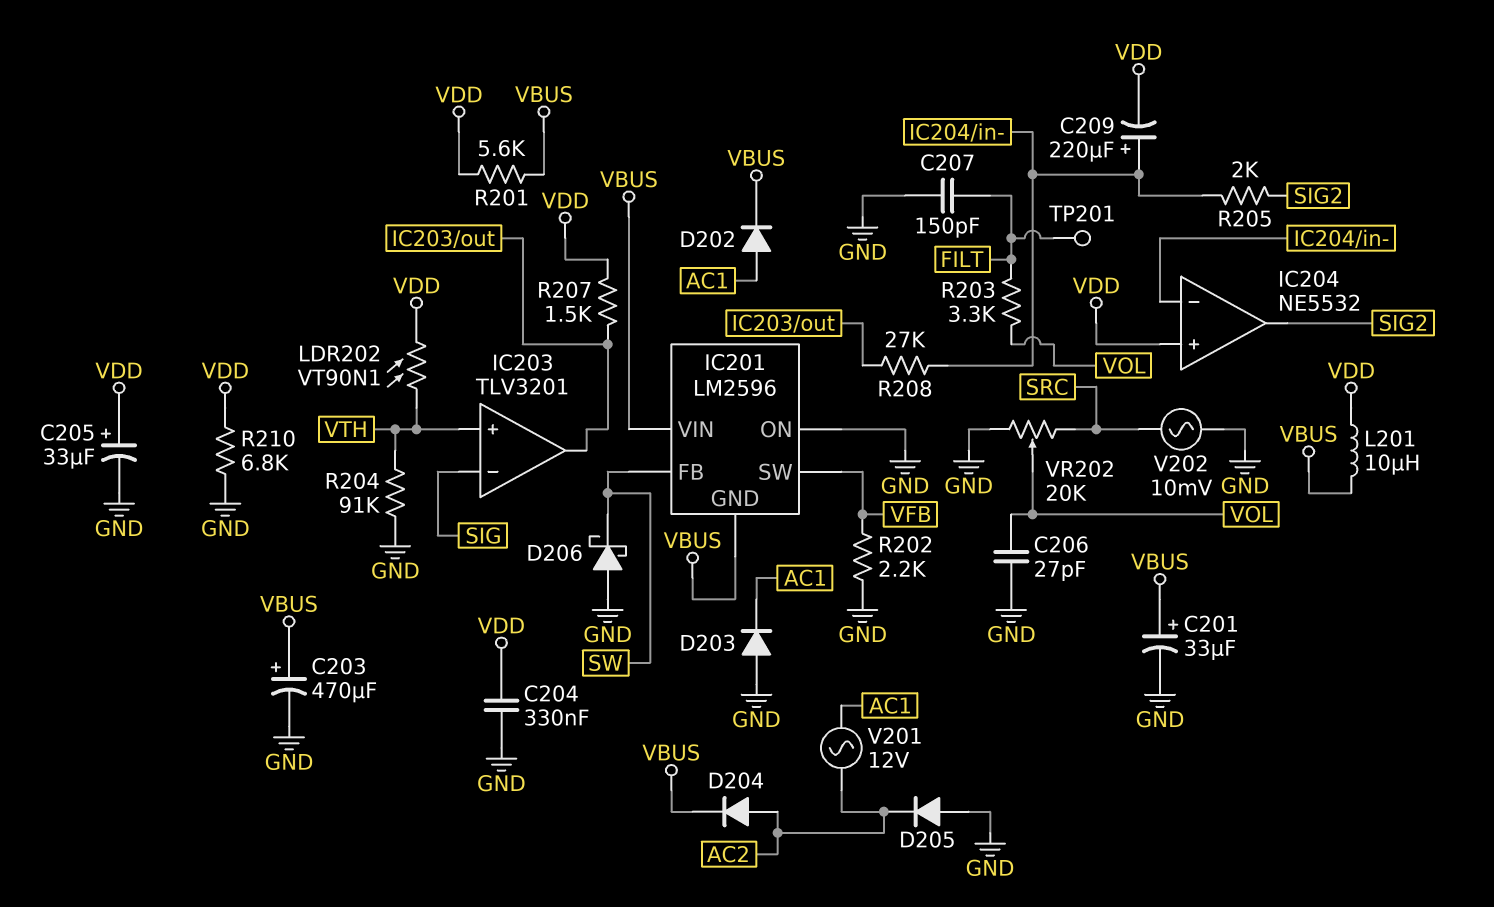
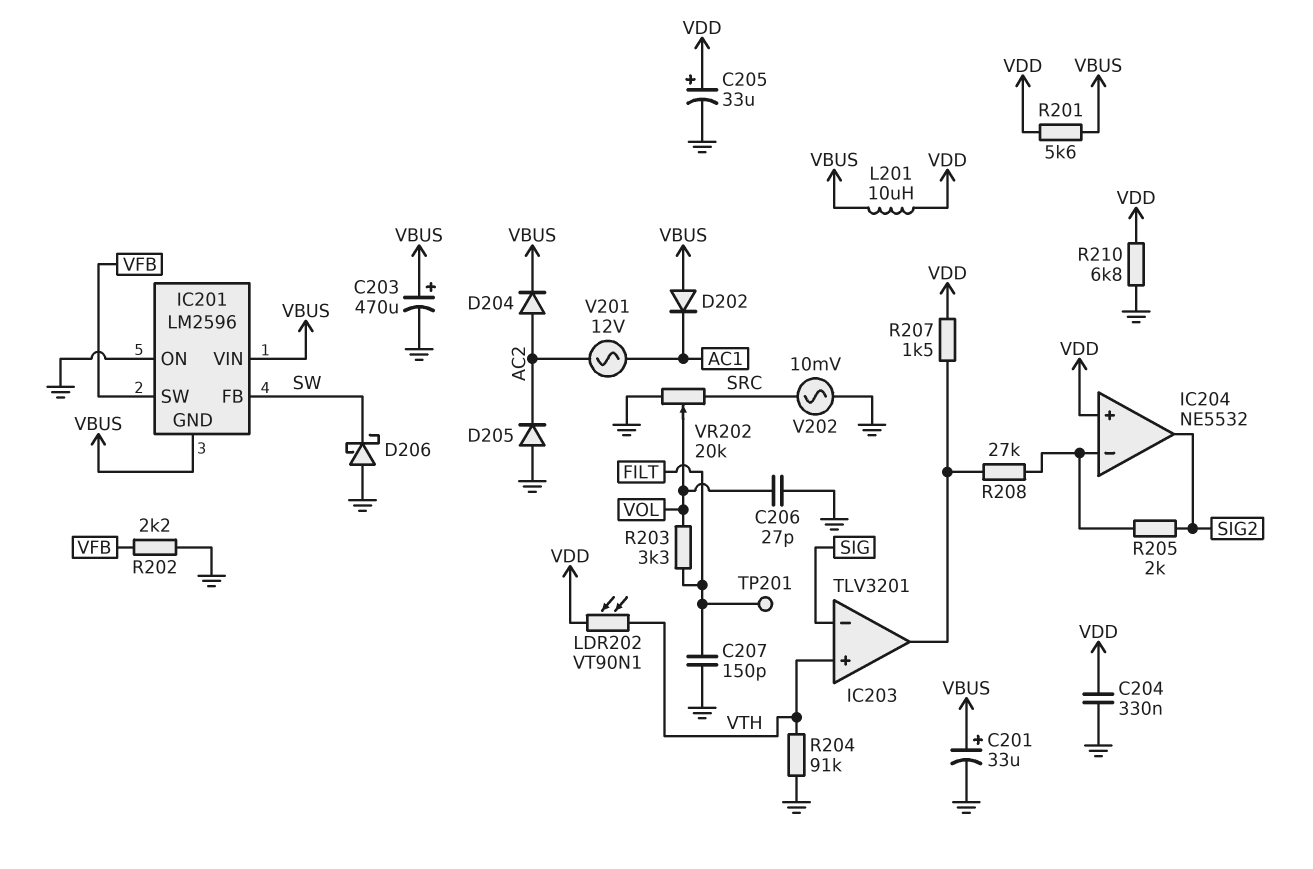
C209: 220uF (plus IC204/in-, minus VDD) -> none
D202: diode (A AC1, K VBUS) -> diode (A VBUS, K AC1)
D203: diode (A GND, K AC1) -> none

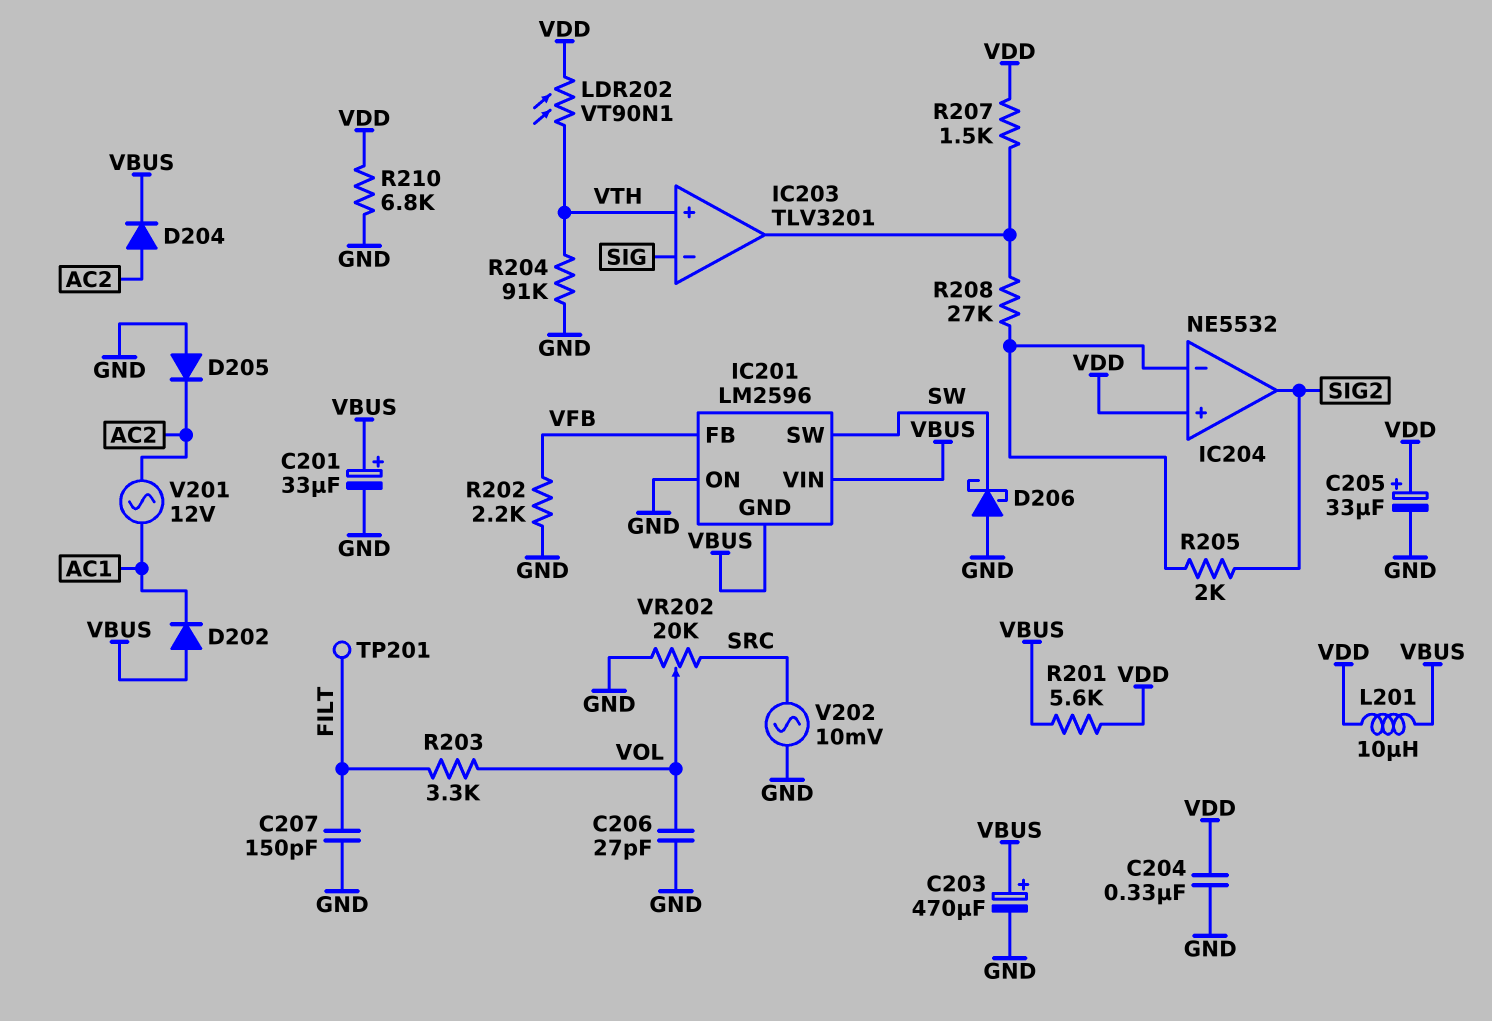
IC201 pin FB: SW -> VFB
IC201 pin SW: VFB -> SW

